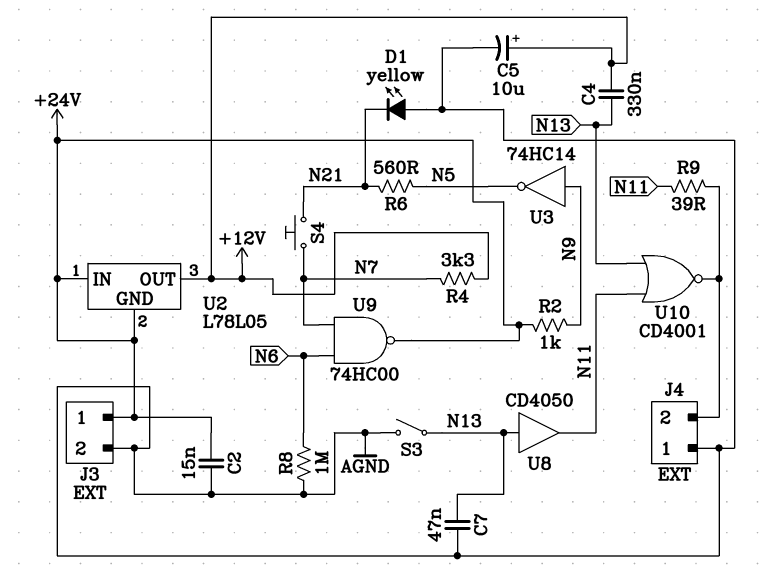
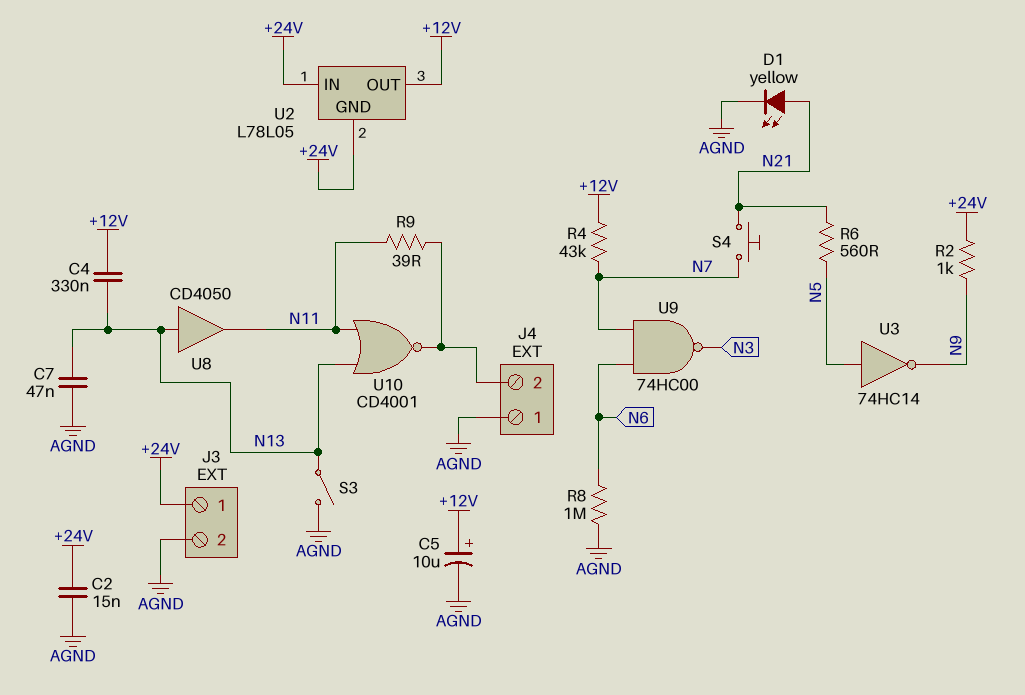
D1: LED yellow (A AGND, K N21) -> LED yellow (A N21, K AGND)
R4: 3.3k (+12V, N7) -> 43k (+12V, N7)
U3: NOT 74HC14 (in N9, out N5) -> NOT 74HC14 (in N5, out N9)
U9: NAND 74HC00 (in N6, in N7, out +24V) -> NAND 74HC00 (in N6, in N7, out N3)

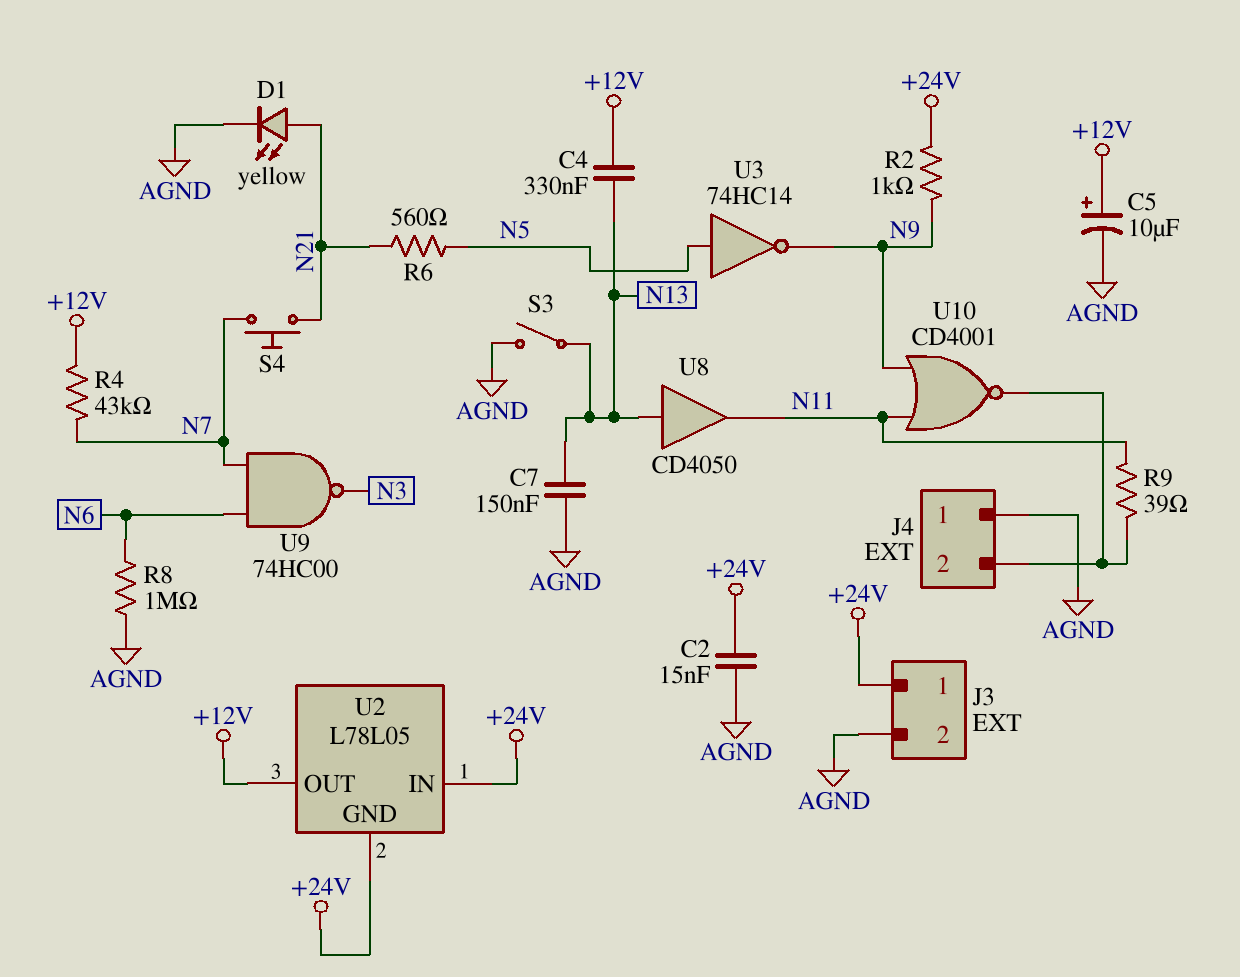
C7: 47nF (AGND, N13) -> 150nF (AGND, N13)
U10: NOR CD4001 (in N11, in N13, out J4/2) -> NOR CD4001 (in N9, in N11, out J4/2)

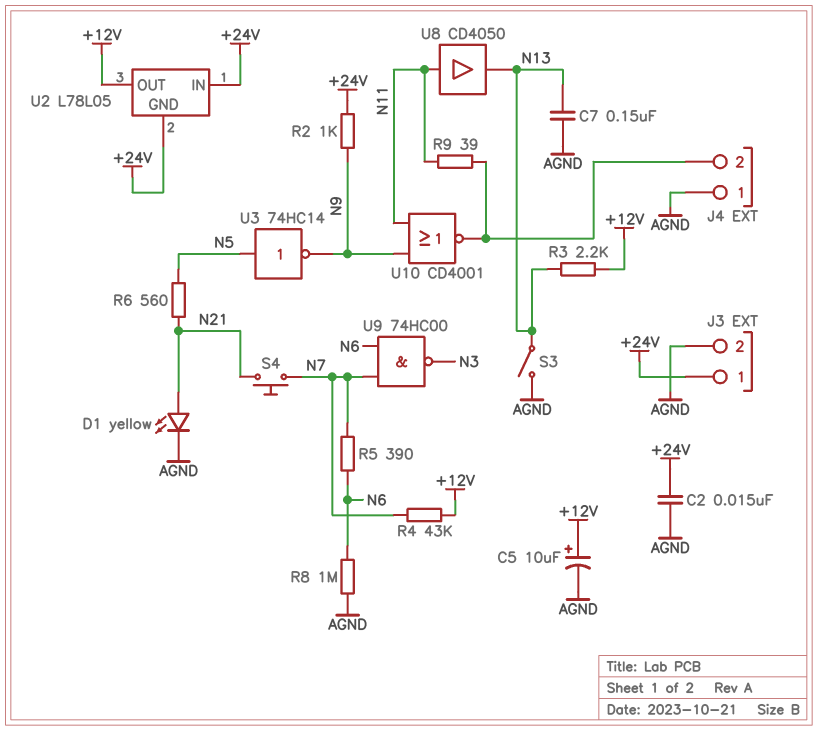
C4: 330nF (+12V, N13) -> none
R3: none -> 2.2k (+12V, N13)
R5: none -> 390 (N6, N7)
U8: buffer CD4050 (in N13, out N11) -> buffer CD4050 (in N11, out N13)

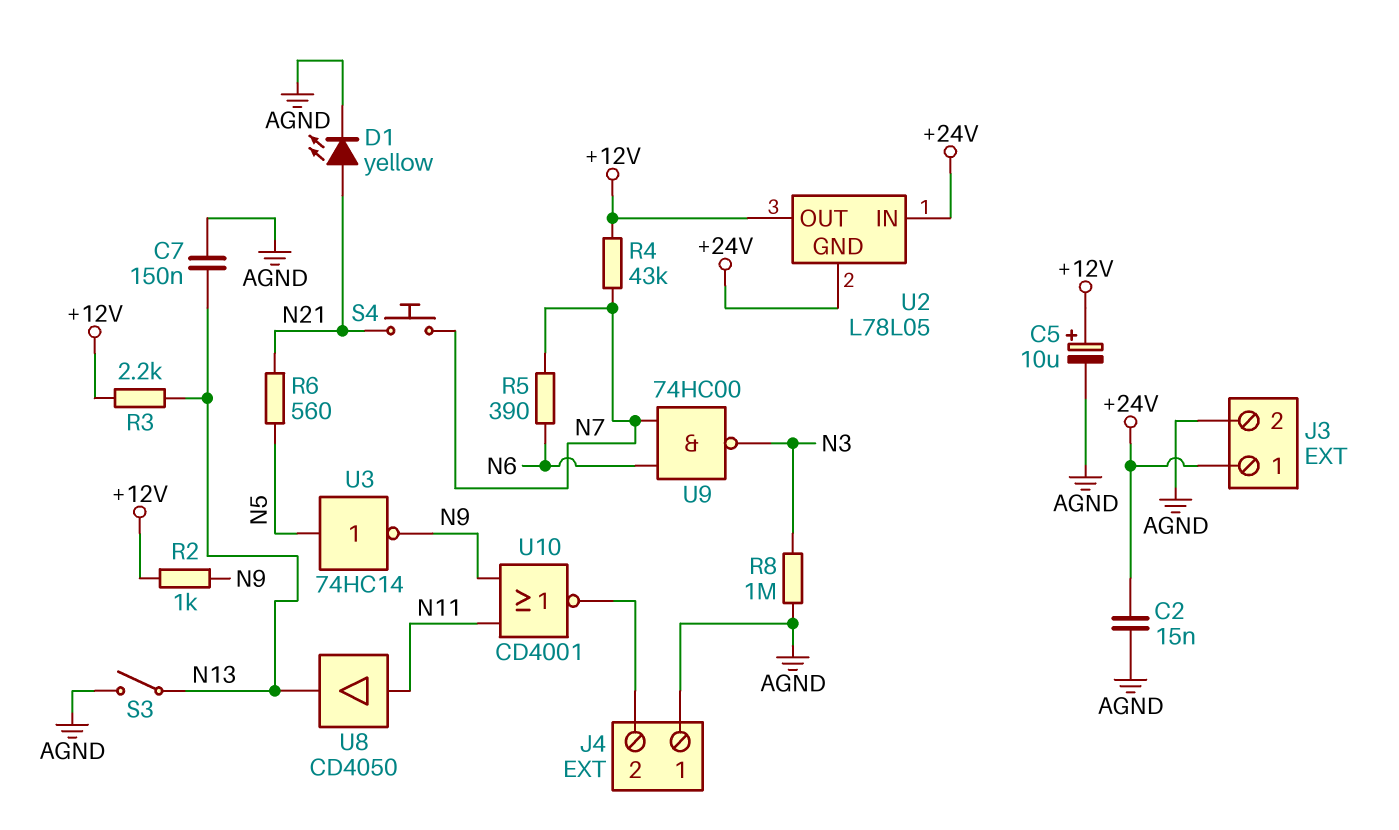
R2: 1k (+24V, N9) -> 1k (+12V, N9)
R8: 1M (AGND, N6) -> 1M (AGND, N3)
R9: 39 (J4/2, N11) -> none

